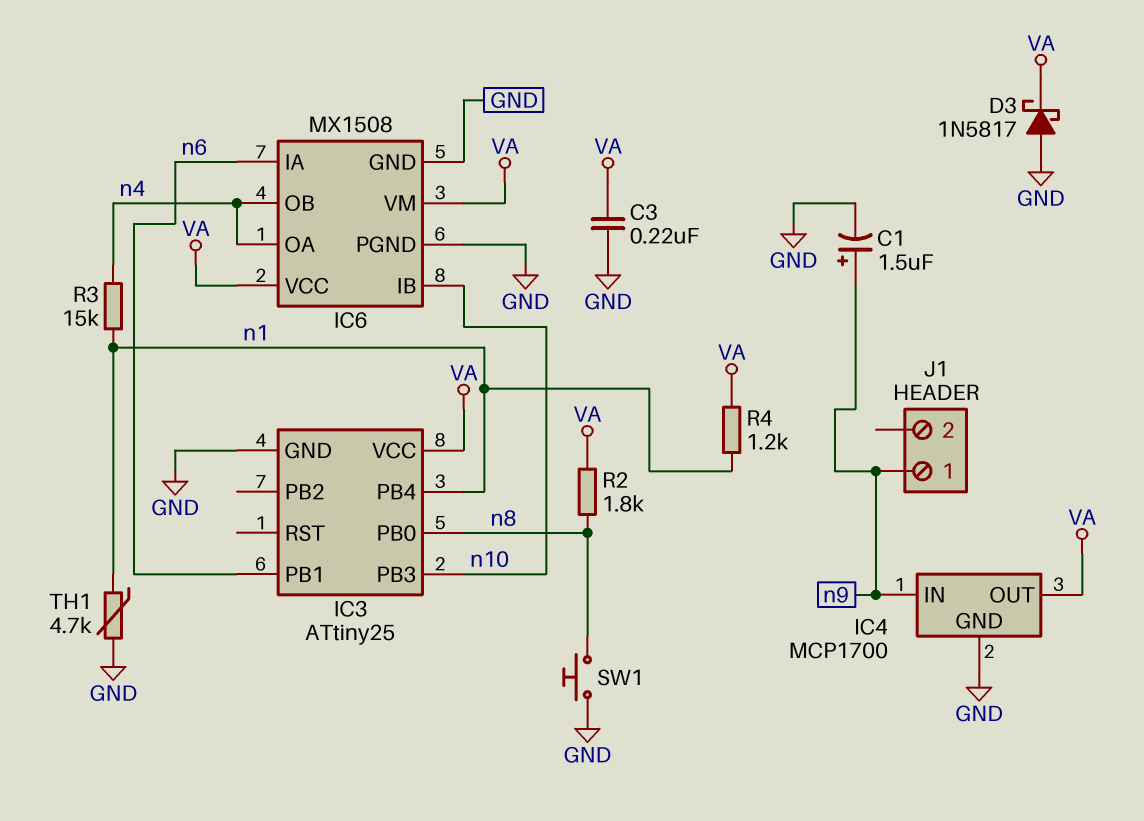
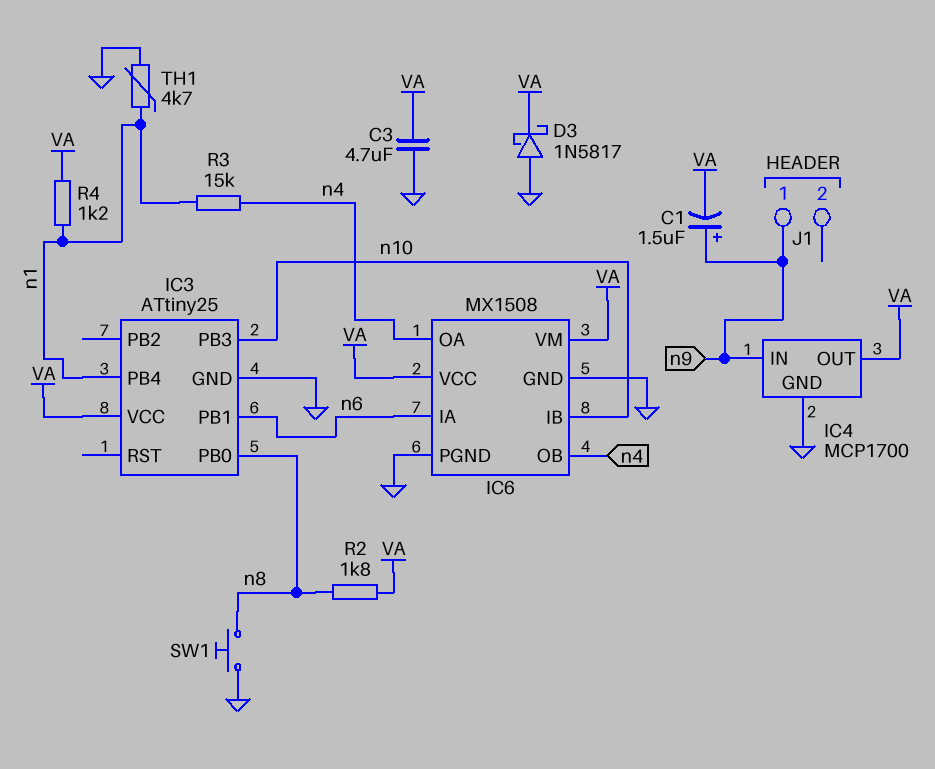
C1: 1.5uF (plus n9, minus GND) -> 1.5uF (plus n9, minus VA)
C3: 220nF (GND, VA) -> 4.7uF (GND, VA)

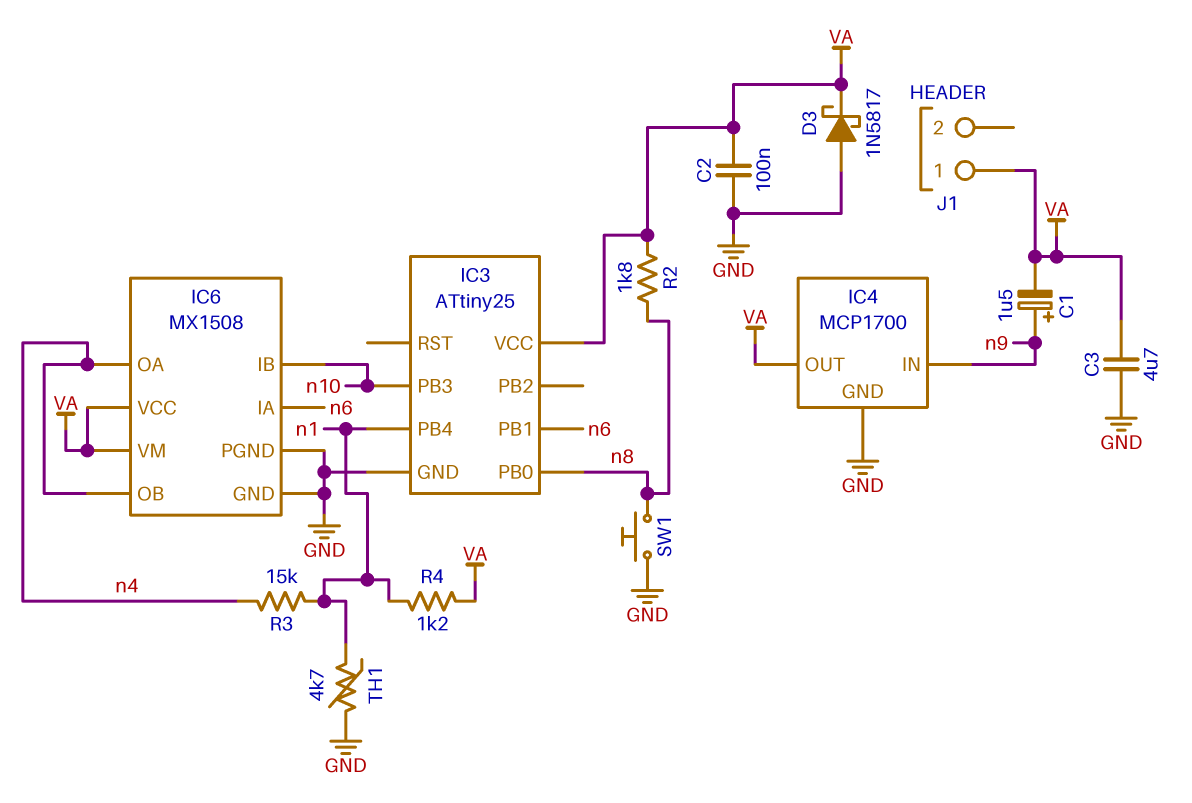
C2: none -> 100nF (GND, VA)
J1 pin 1: n9 -> VA

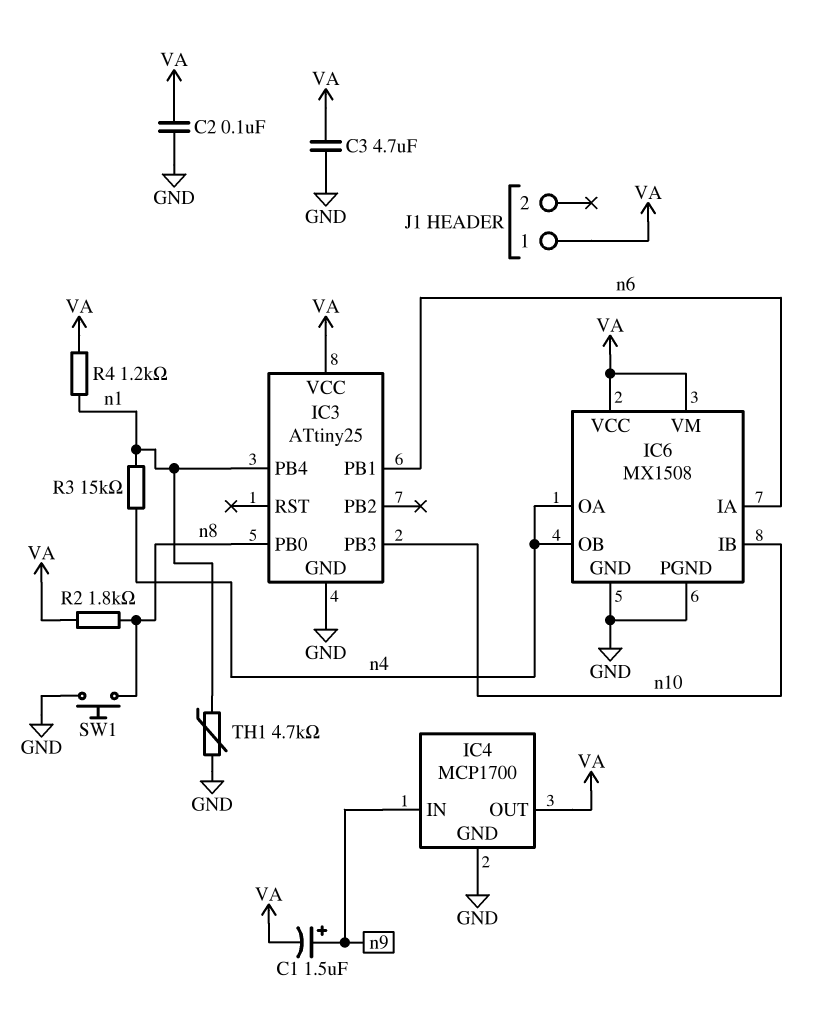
D3: schottky 1N5817 (A GND, K VA) -> none

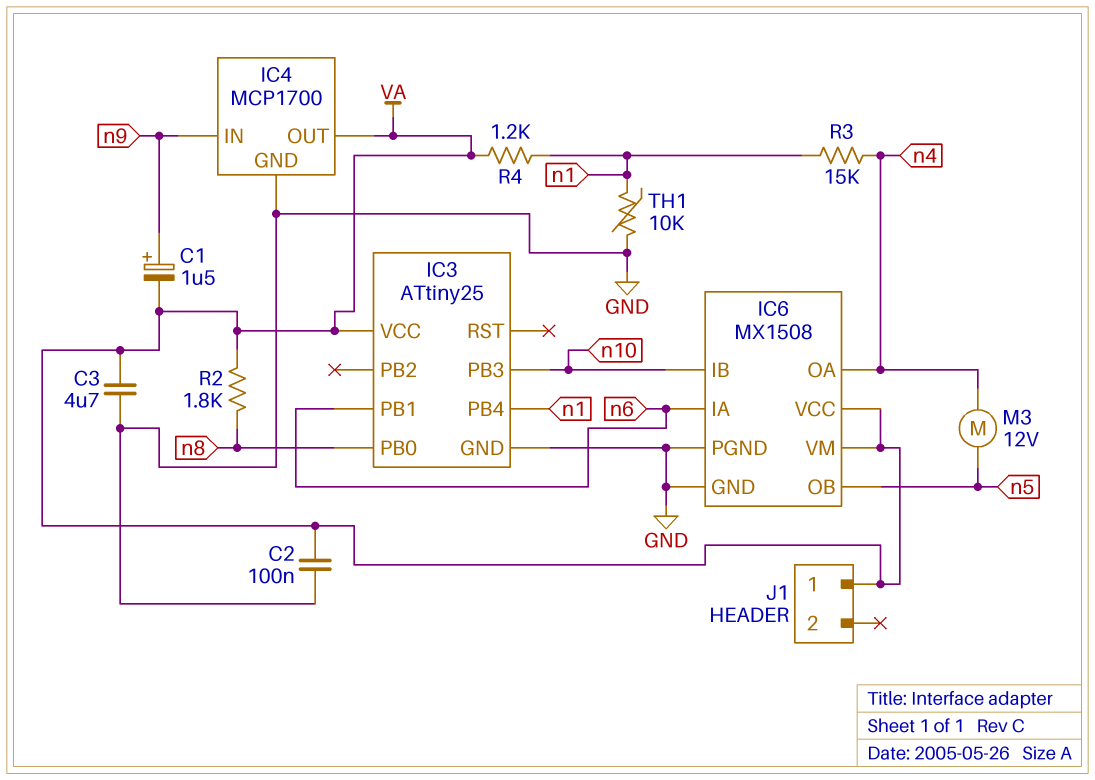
IC6 pin OB: n4 -> n5
M3: none -> motor 12V (n4, n5)
SW1: button (GND, n8) -> none
TH1: 4.7k (GND, n1) -> 10k (GND, n1)

